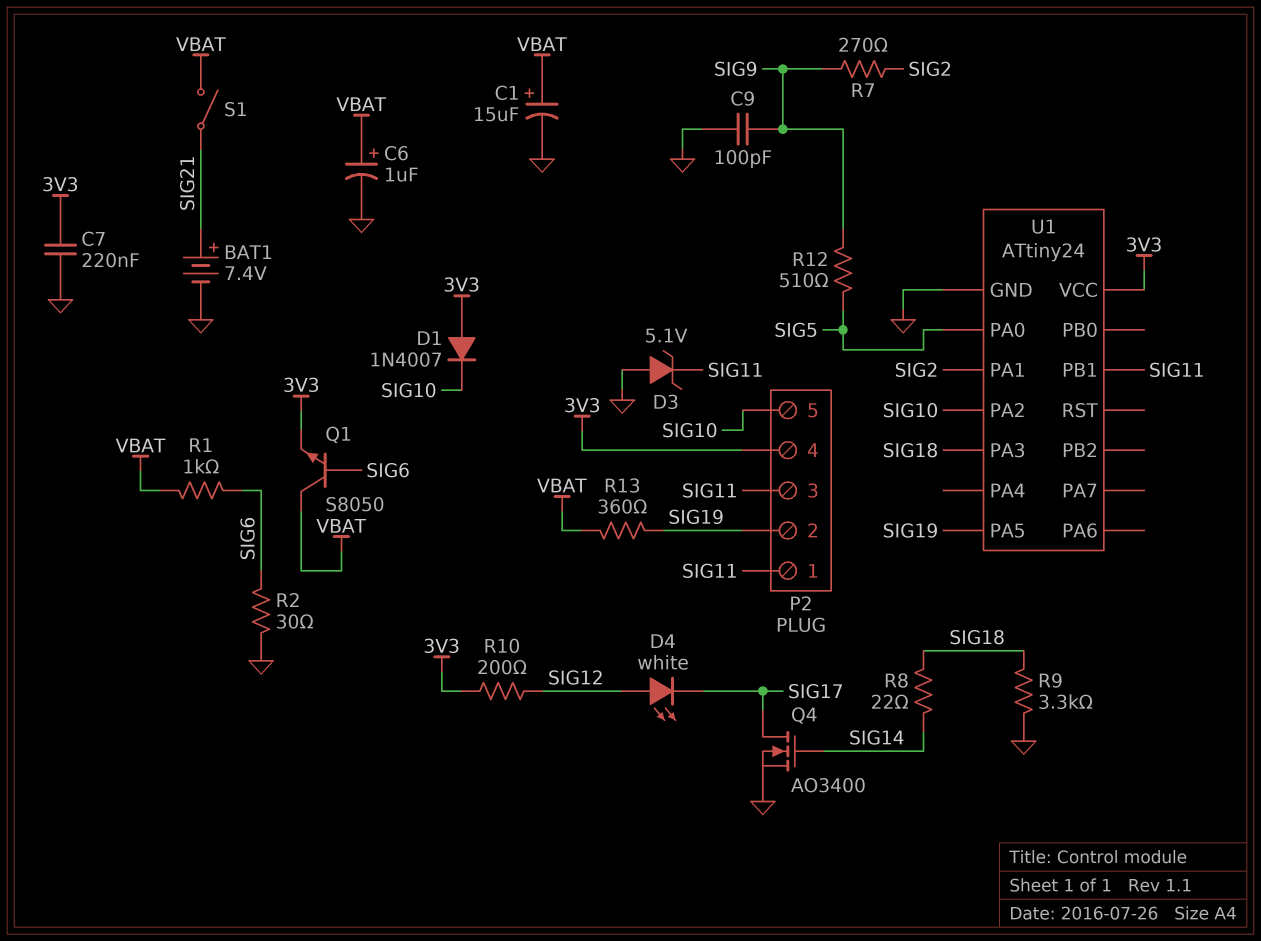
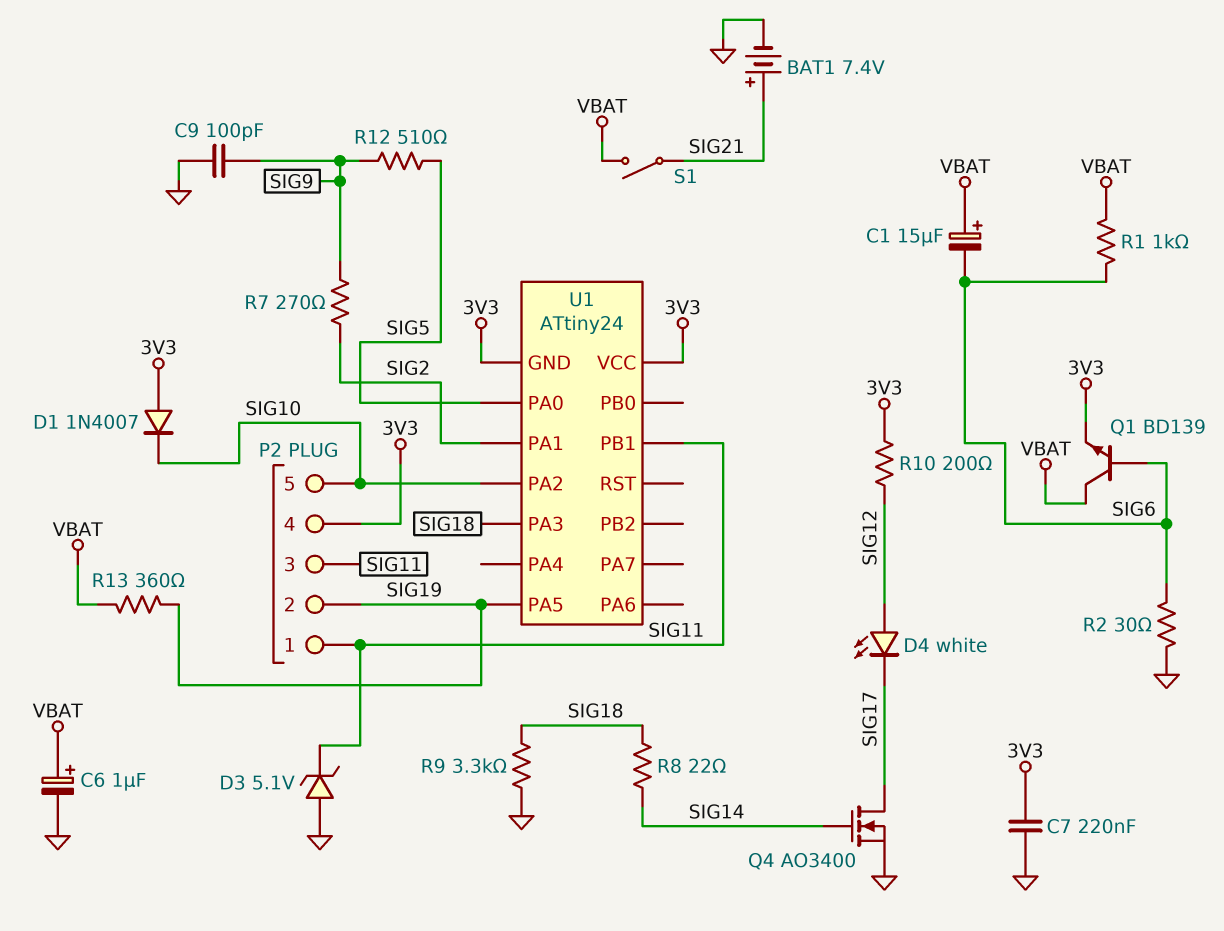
C1: 15uF (plus VBAT, minus GND) -> 15uF (plus VBAT, minus SIG6)
Q1: NPN S8050 (B SIG6, C VBAT, E 3V3) -> NPN BD139 (B SIG6, C VBAT, E 3V3)
U1 pin GND: GND -> 3V3

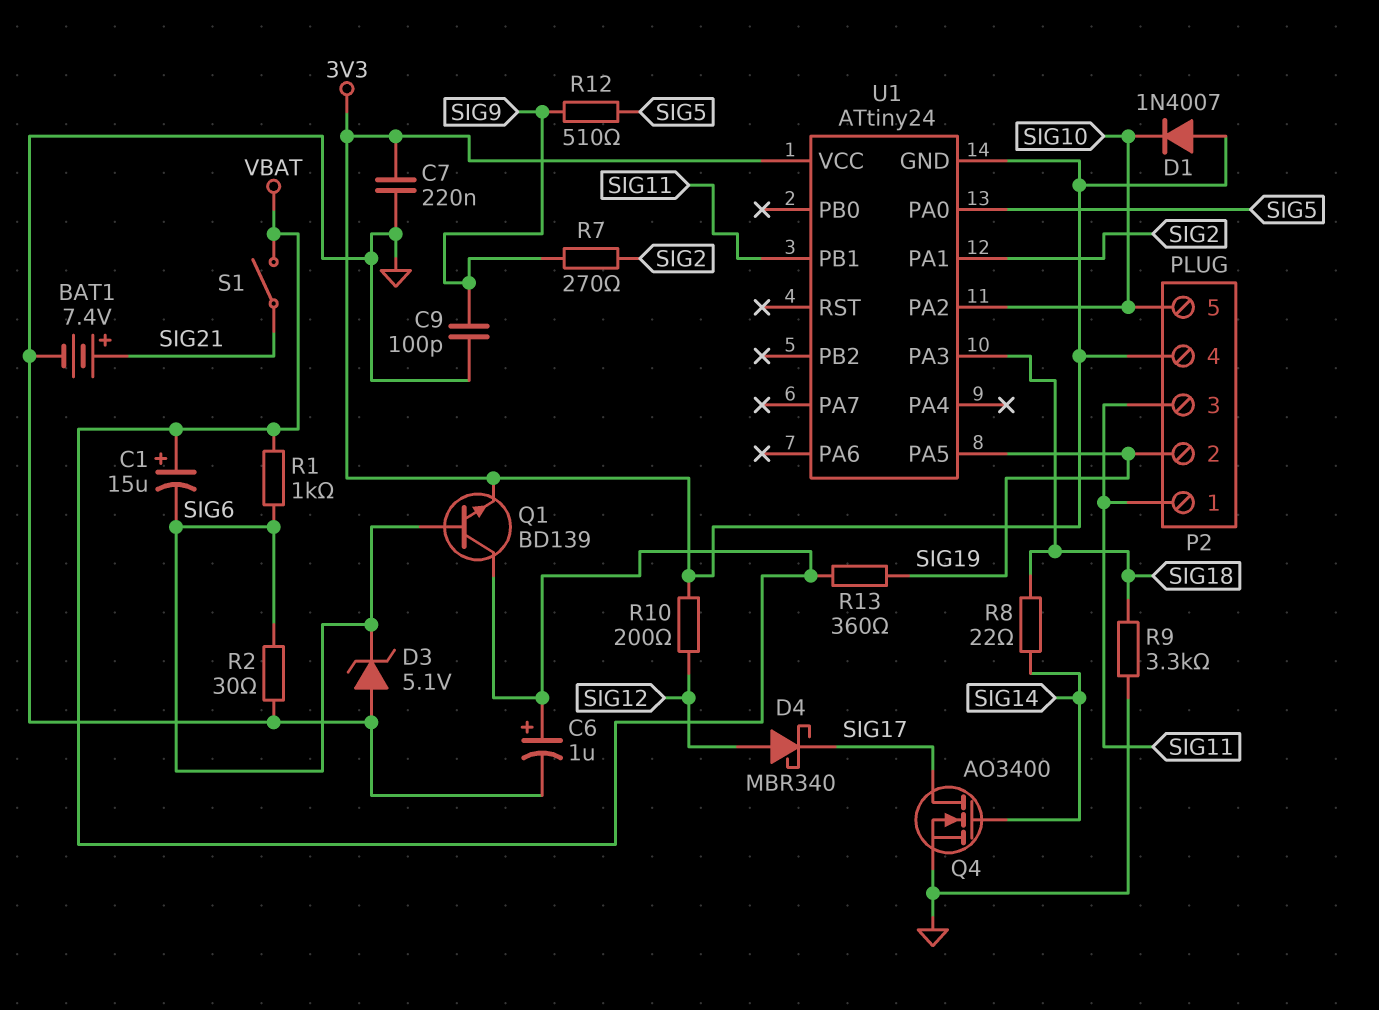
D3: zener 5.1V (A GND, K SIG11) -> zener 5.1V (A GND, K SIG6)
D4: LED white (A SIG12, K SIG17) -> schottky MBR340 (A SIG12, K SIG17)

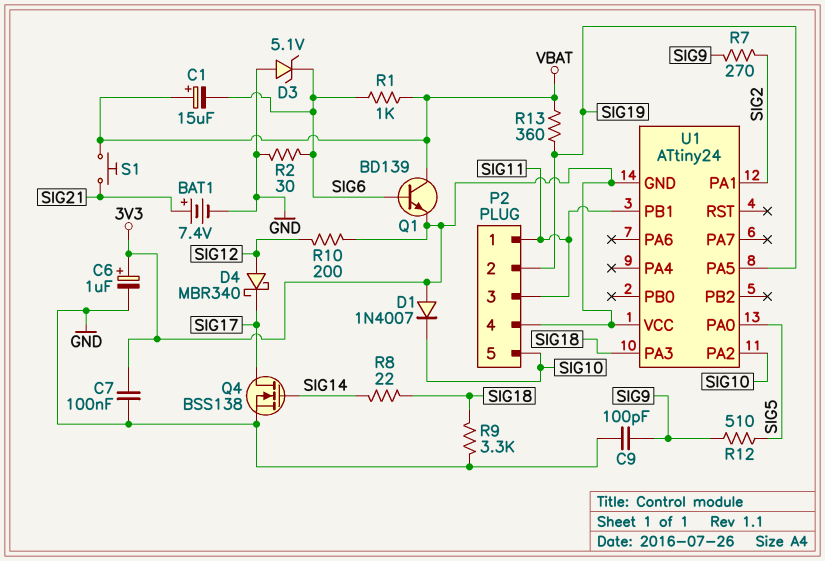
C6: 1uF (plus VBAT, minus GND) -> 1uF (plus 3V3, minus GND)
C7: 220nF (3V3, GND) -> 100nF (3V3, GND)
Q4: NMOS AO3400 (G SIG14, D SIG17, S GND) -> NMOS BSS138 (G SIG14, D SIG17, S GND)
S1: switch (SIG21, VBAT) -> button (SIG21, VBAT)

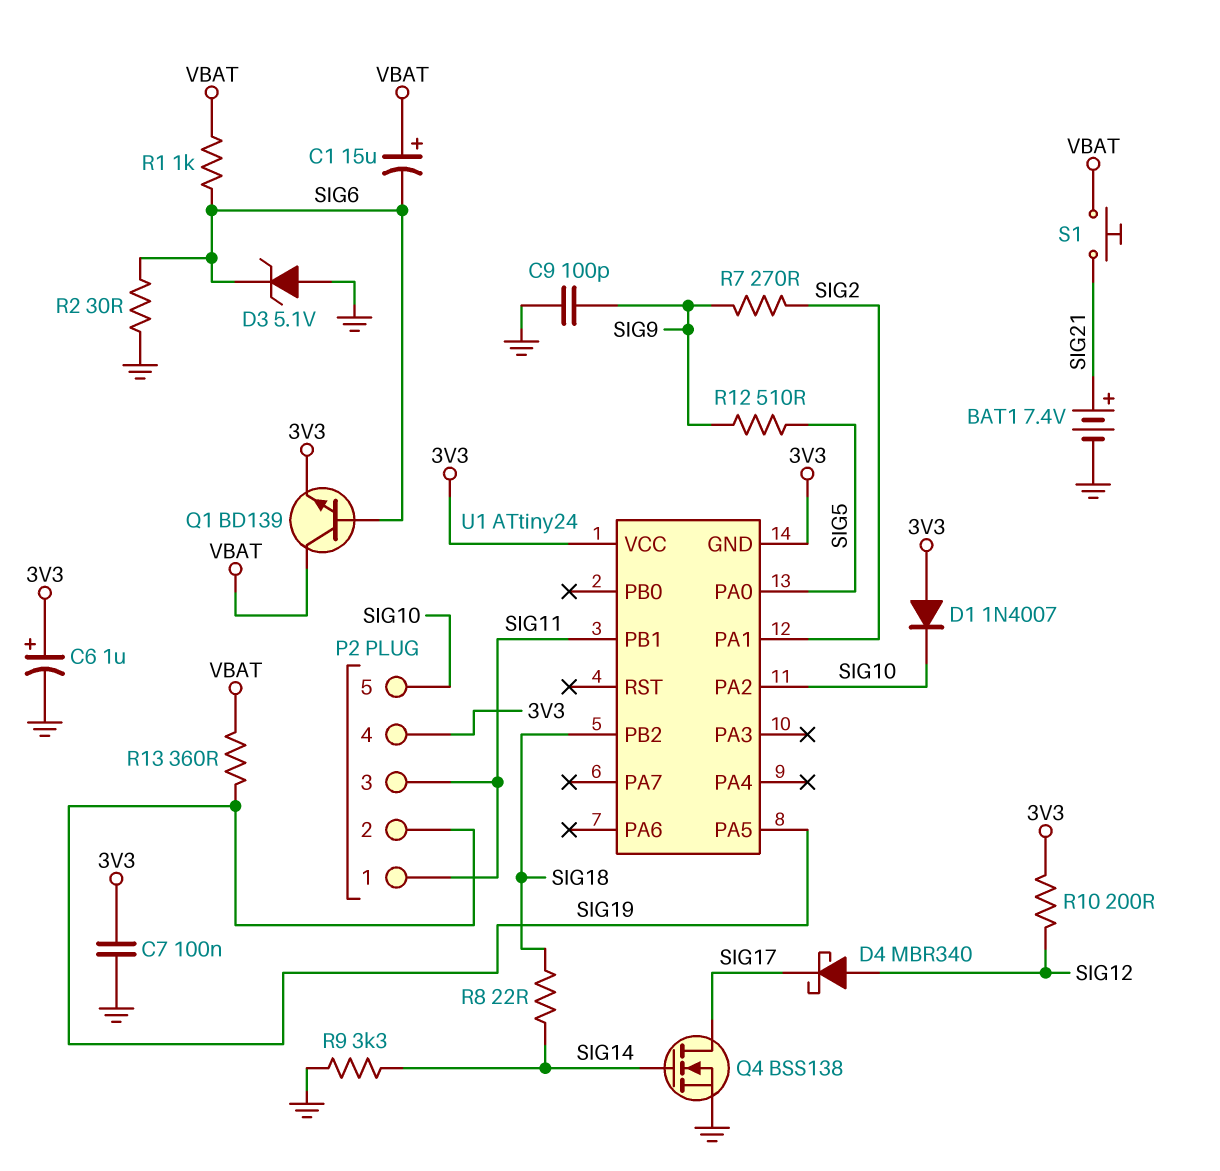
R9: 3.3k (GND, SIG18) -> 3.3k (GND, SIG14)
U1 pin PA3: SIG18 -> none
U1 pin PB2: none -> SIG18

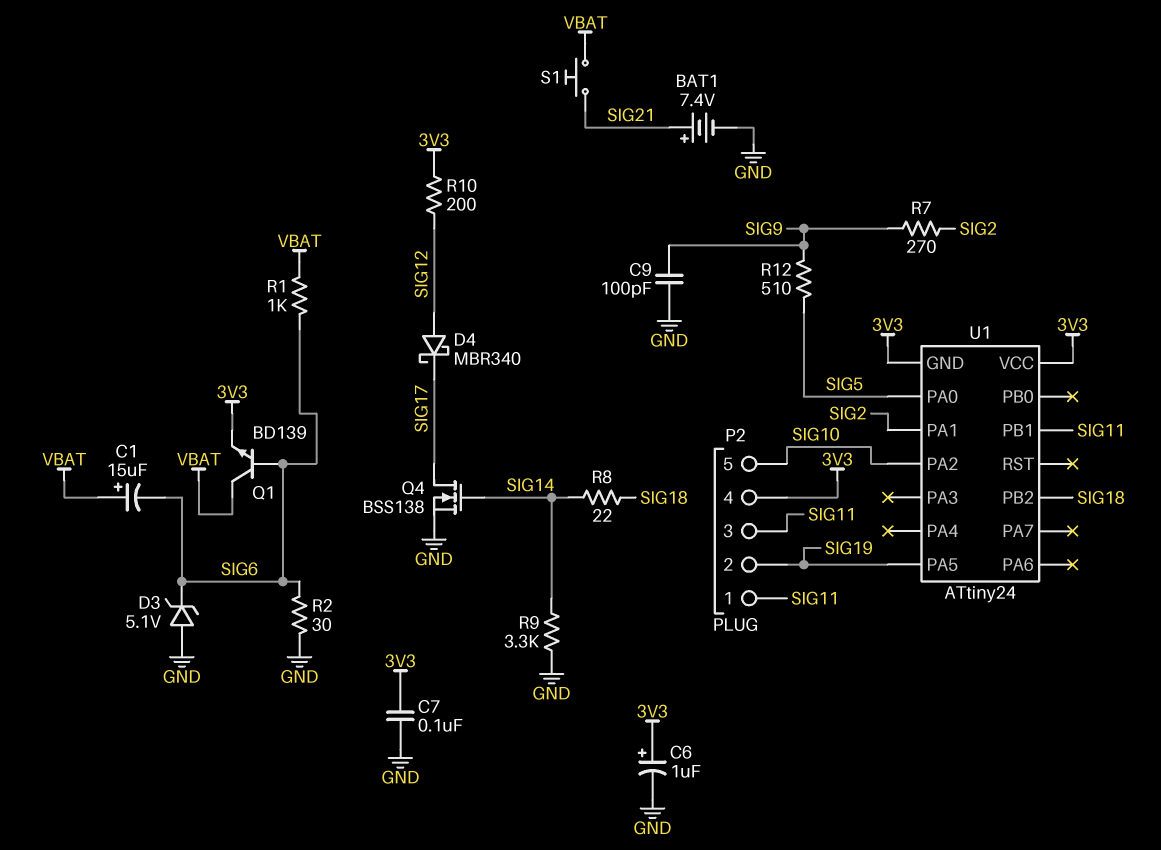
D1: diode 1N4007 (A 3V3, K SIG10) -> none
R13: 360 (SIG19, VBAT) -> none

